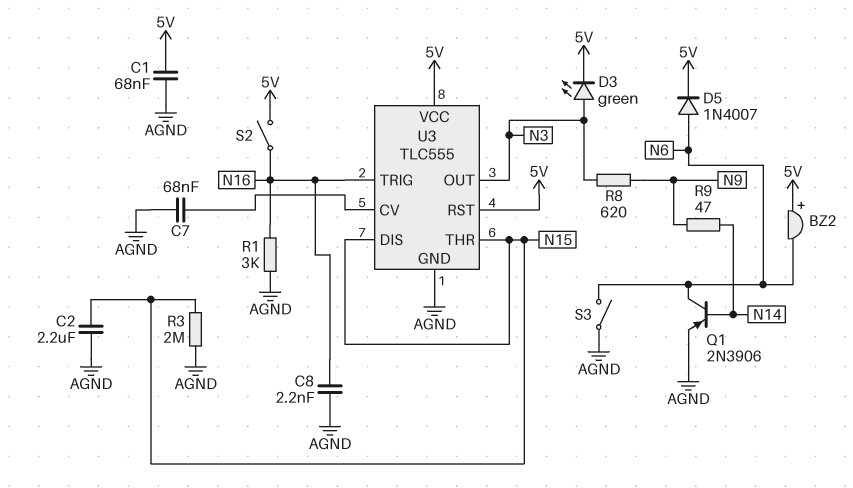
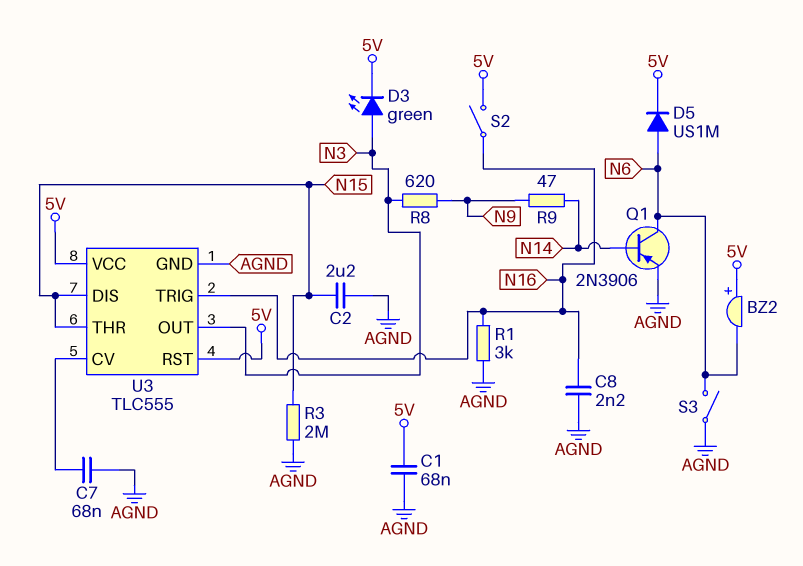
D5: diode 1N4007 (A N6, K 5V) -> diode US1M (A N6, K 5V)

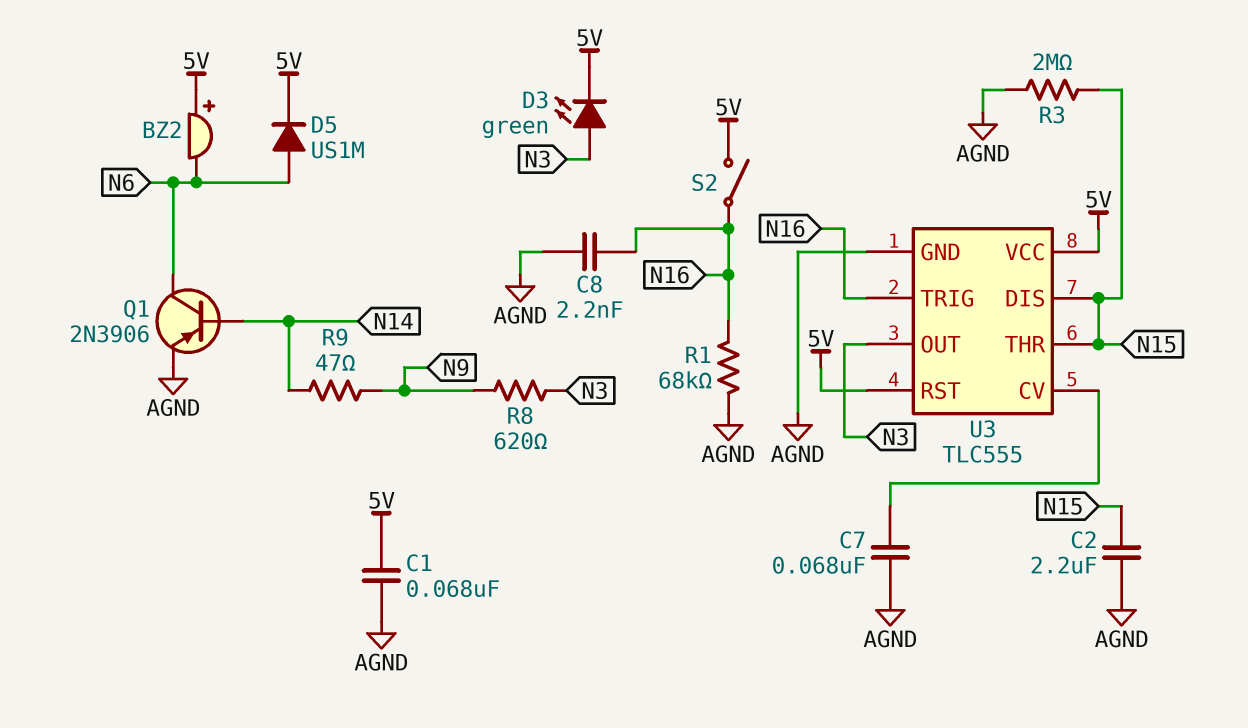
R1: 3k (AGND, N16) -> 68k (AGND, N16)
S3: switch (AGND, N6) -> none

